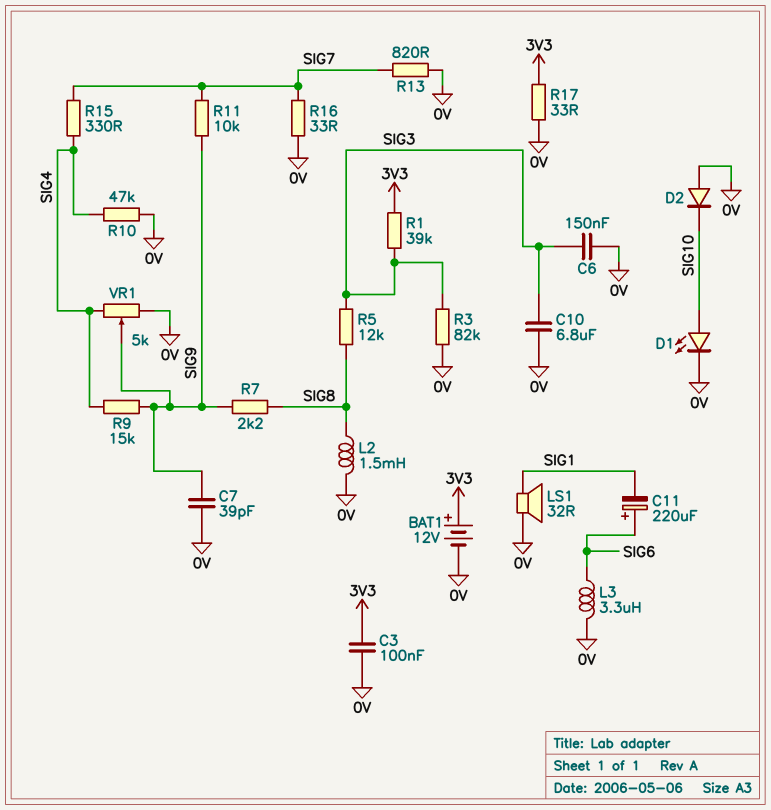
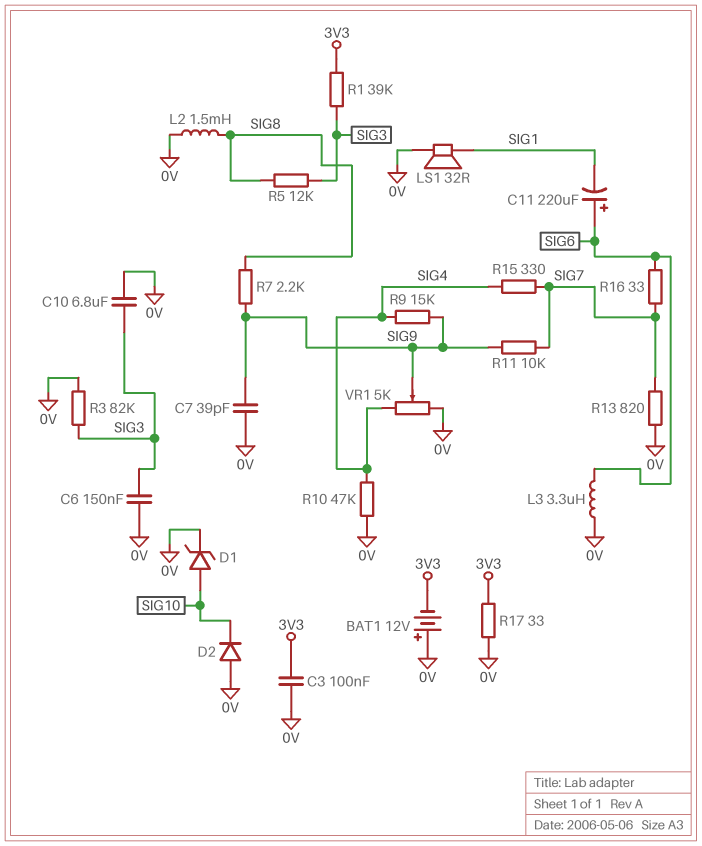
BAT1: 12V (plus 3V3, minus 0V) -> 12V (plus 0V, minus 3V3)
D1: LED (A SIG10, K 0V) -> zener (A SIG10, K 0V)
R16: 33 (0V, SIG7) -> 33 (SIG6, SIG7)

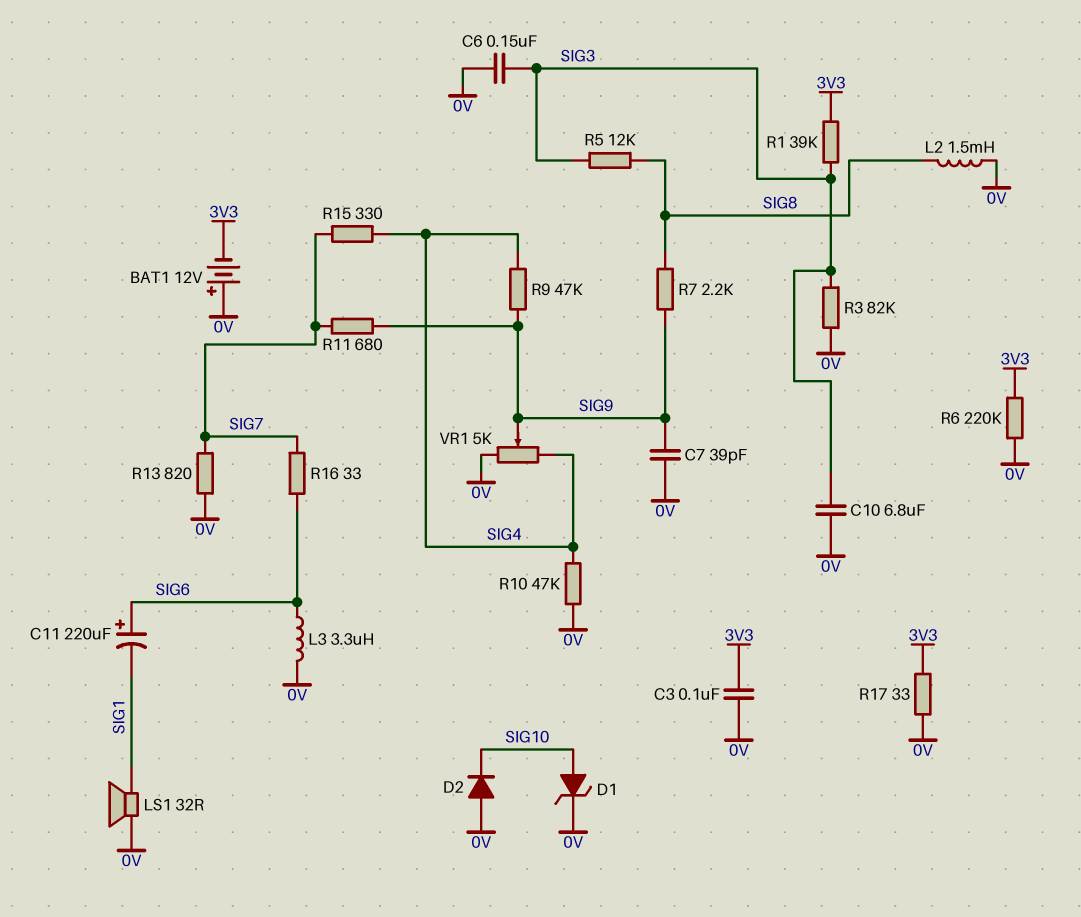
R6: none -> 220k (0V, 3V3)
R9: 15k (SIG4, SIG9) -> 47k (SIG4, SIG9)
R11: 10k (SIG7, SIG9) -> 680 (SIG7, SIG9)

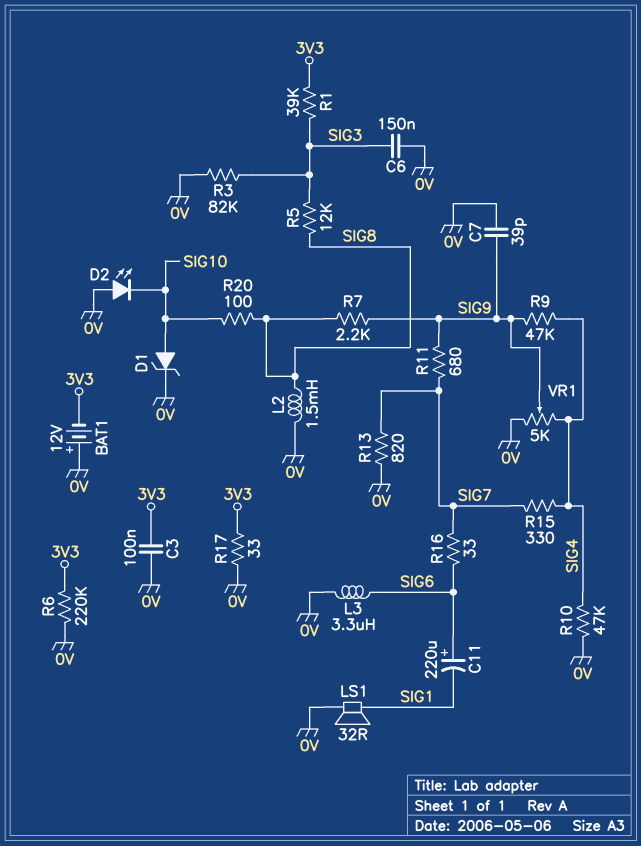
C10: 6.8uF (0V, SIG3) -> none
D2: diode (A 0V, K SIG10) -> LED (A 0V, K SIG10)
R20: none -> 100 (SIG8, SIG10)

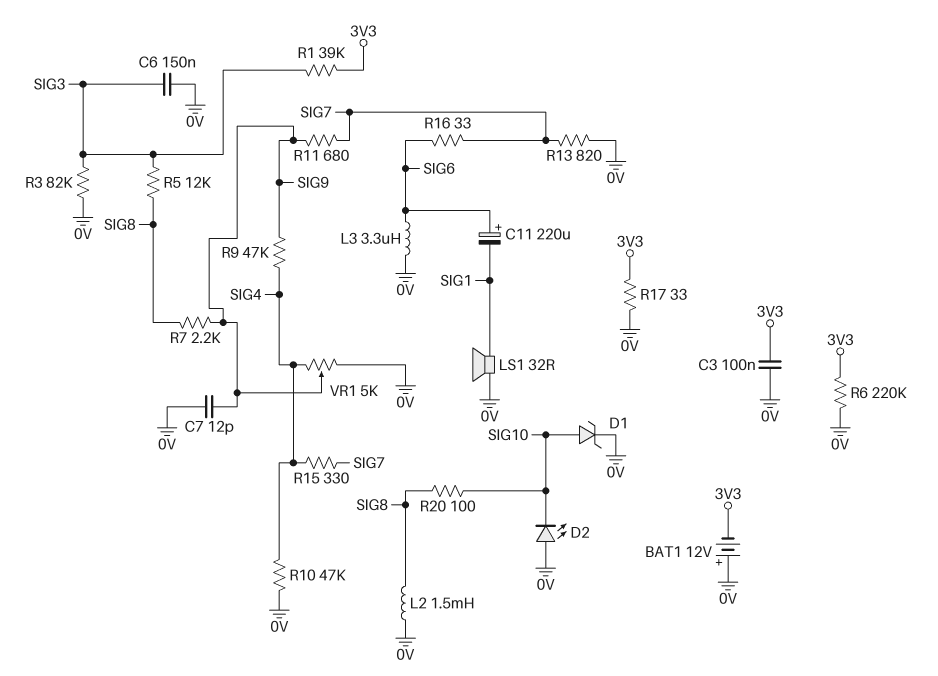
C7: 39pF (0V, SIG9) -> 12pF (0V, SIG9)

